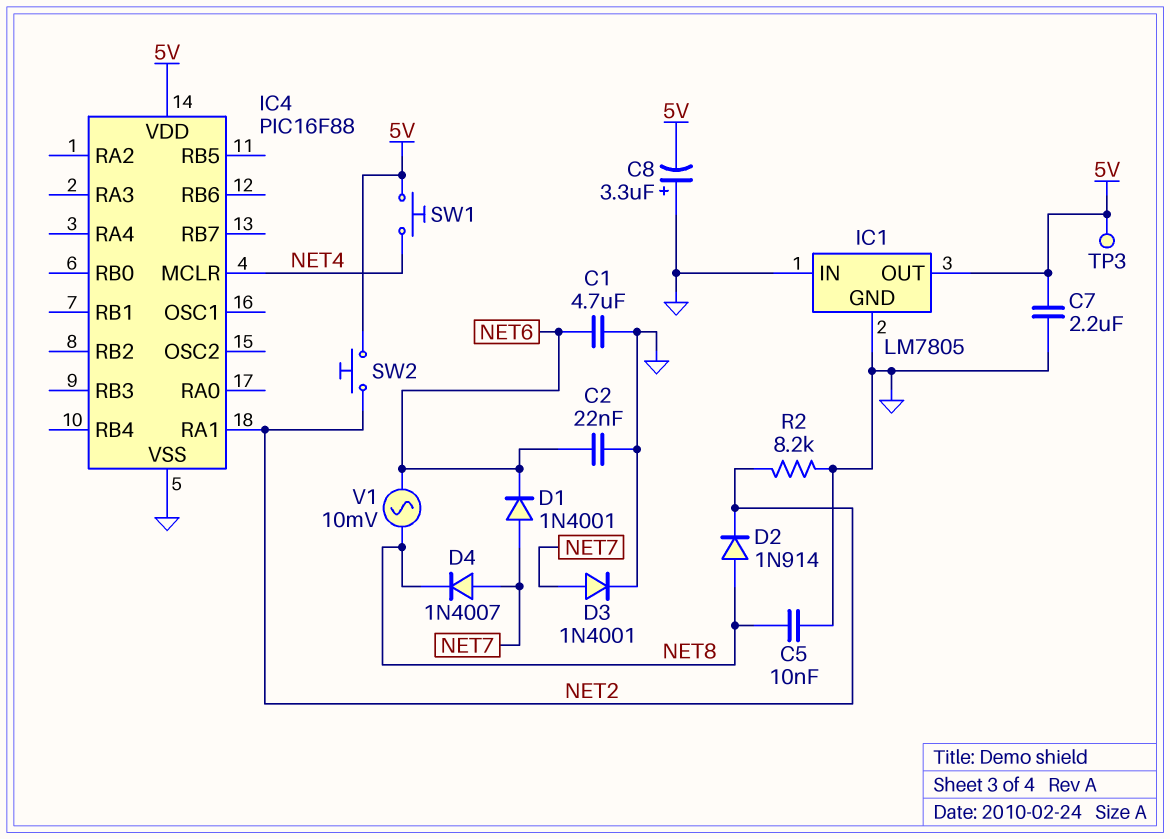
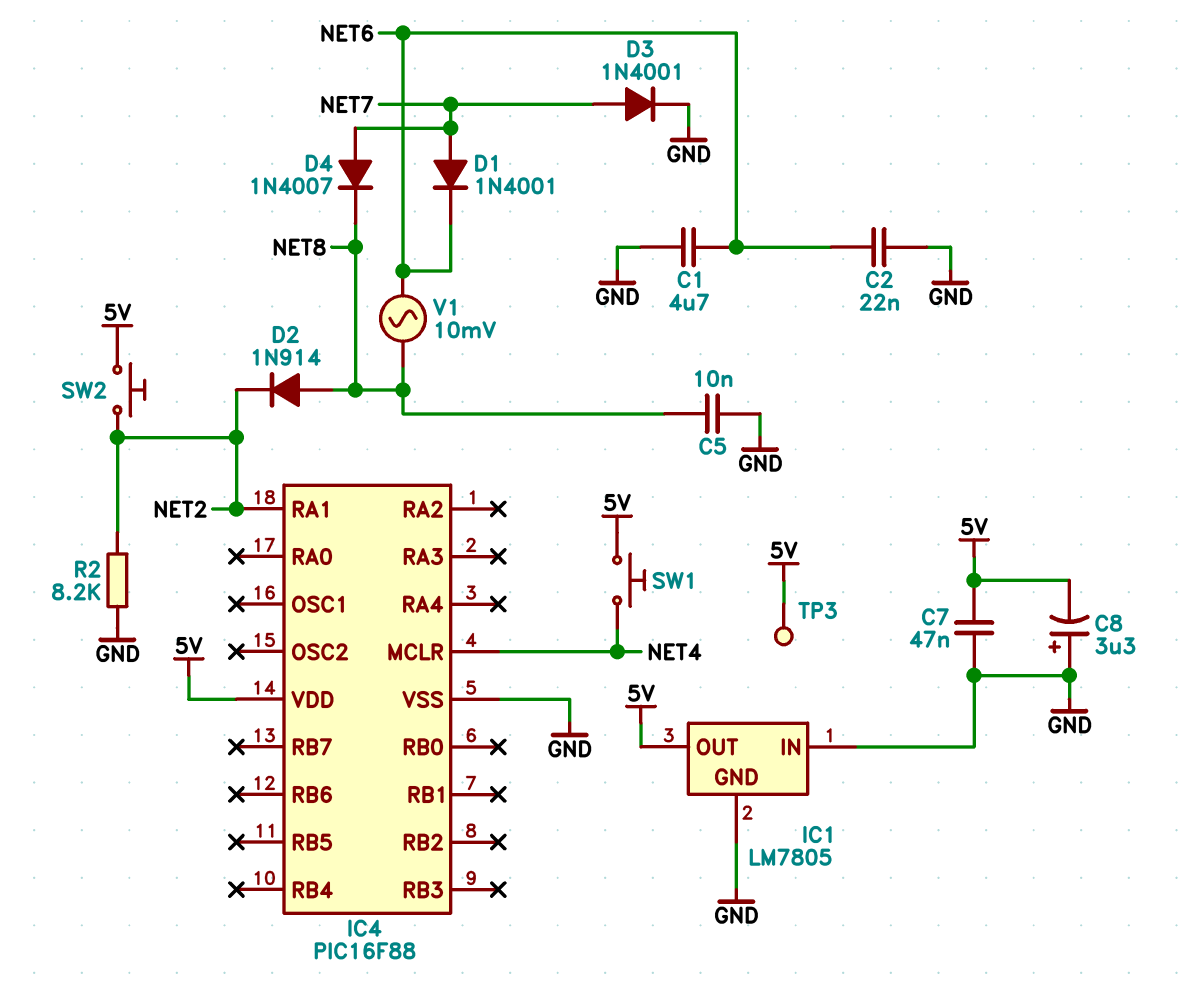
C7: 2.2uF (5V, GND) -> 47nF (5V, GND)

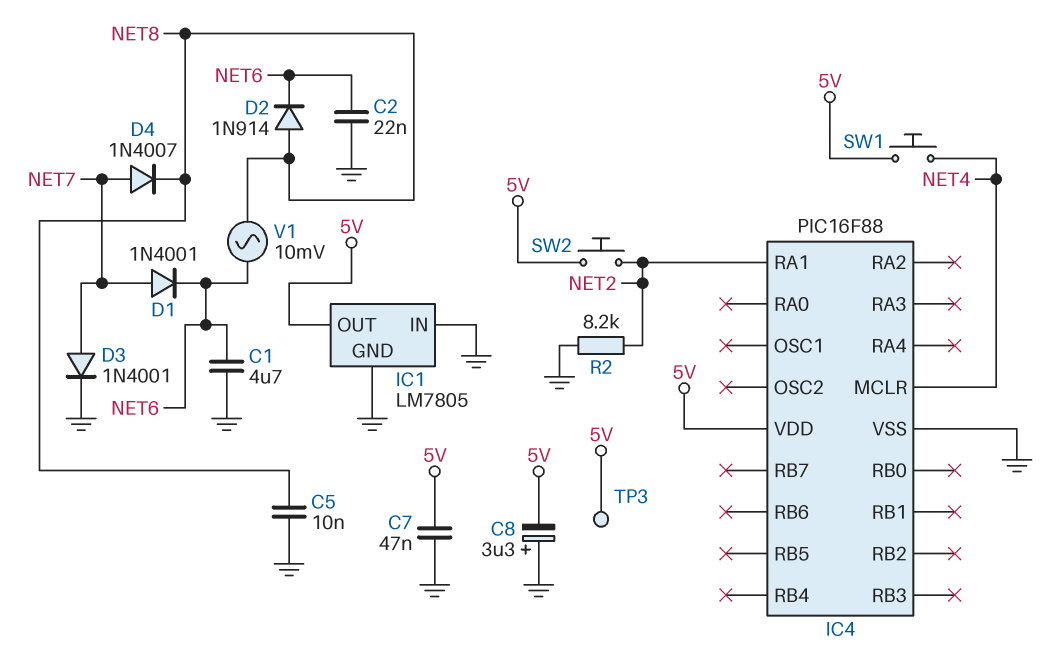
D2: diode 1N914 (A NET8, K NET2) -> diode 1N914 (A NET8, K NET6)

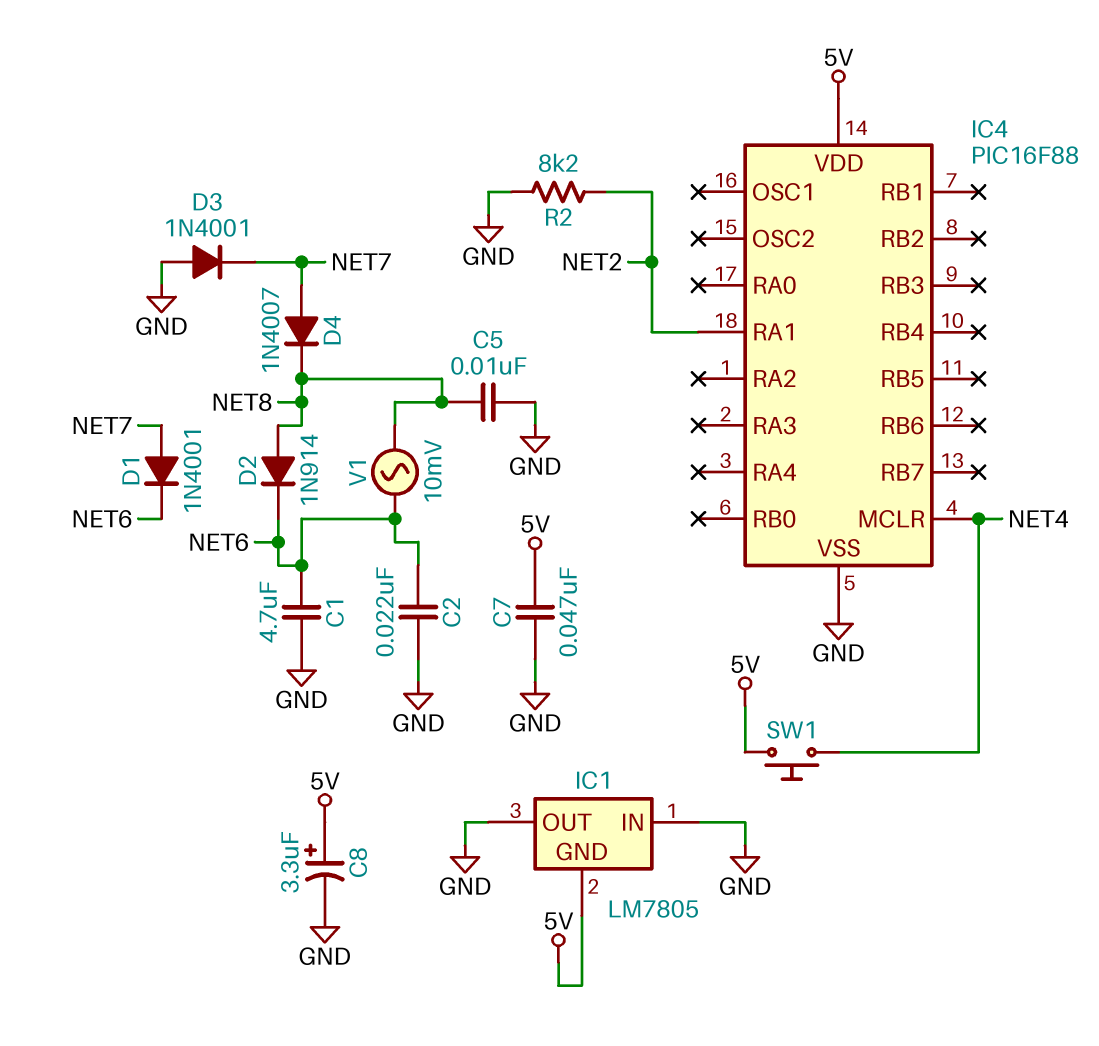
C8: 3.3uF (plus GND, minus 5V) -> 3.3uF (plus 5V, minus GND)
D3: diode 1N4001 (A NET7, K GND) -> diode 1N4001 (A GND, K NET7)
IC1 pin GND: GND -> 5V
IC1 pin OUT: 5V -> GND
SW2: button (5V, NET2) -> none
TP3: test point (5V) -> none

